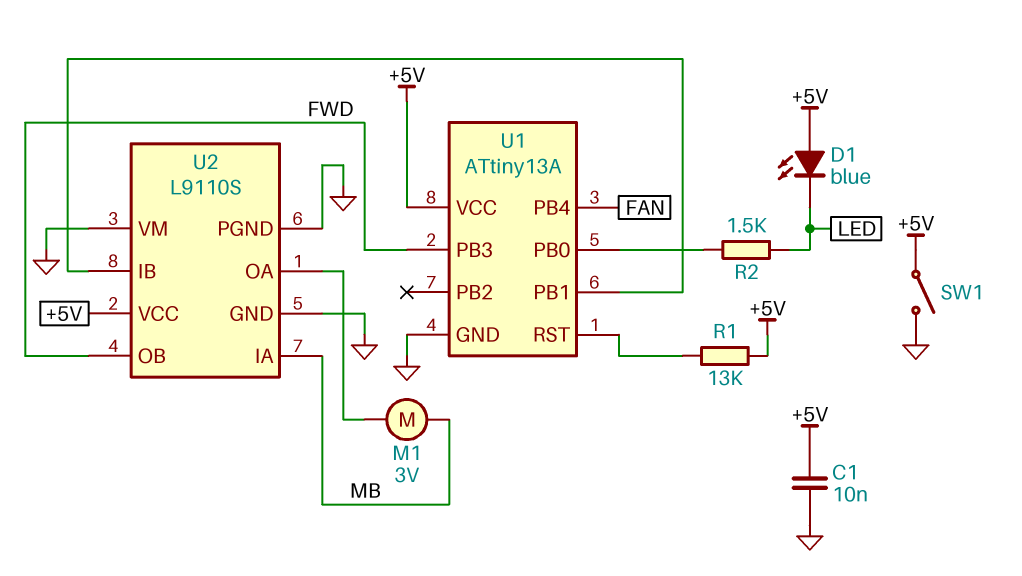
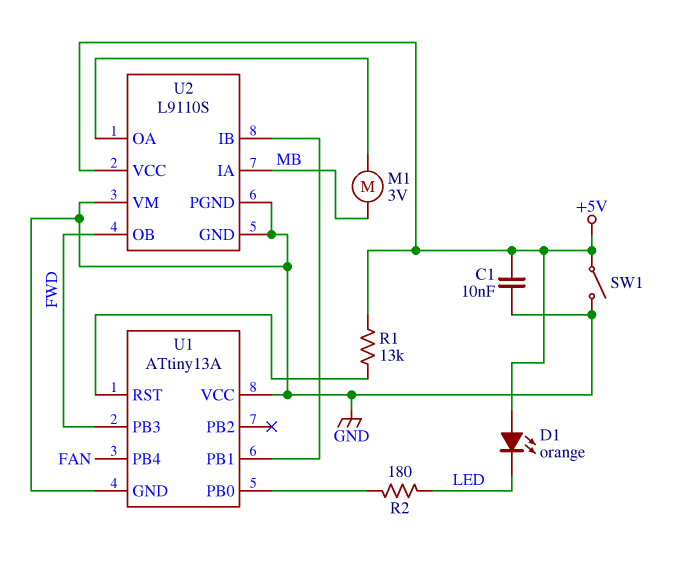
D1: LED blue (A +5V, K LED) -> LED orange (A +5V, K LED)
R2: 1.5k (LED, U1/PB0) -> 180 (LED, U1/PB0)
U1 pin VCC: +5V -> GND

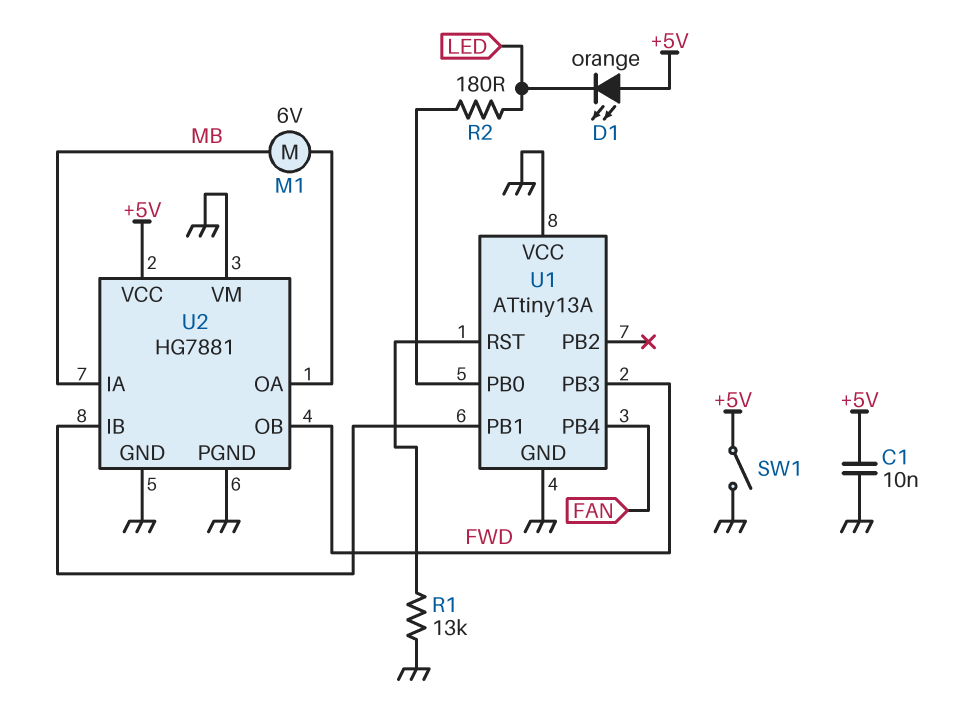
M1: motor 3V (MB, U2/OA) -> motor 6V (MB, U2/OA)
R1: 13k (+5V, U1/RST) -> 13k (GND, U1/RST)
U2: L9110S -> HG7881

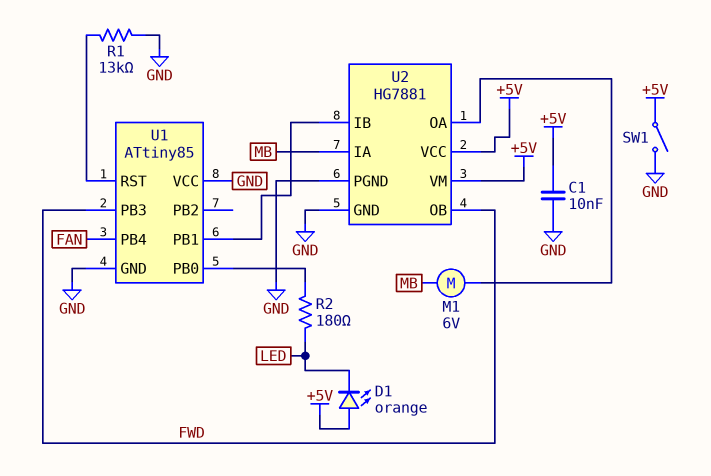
U1: ATtiny13A -> ATtiny85
U2 pin VM: GND -> +5V

